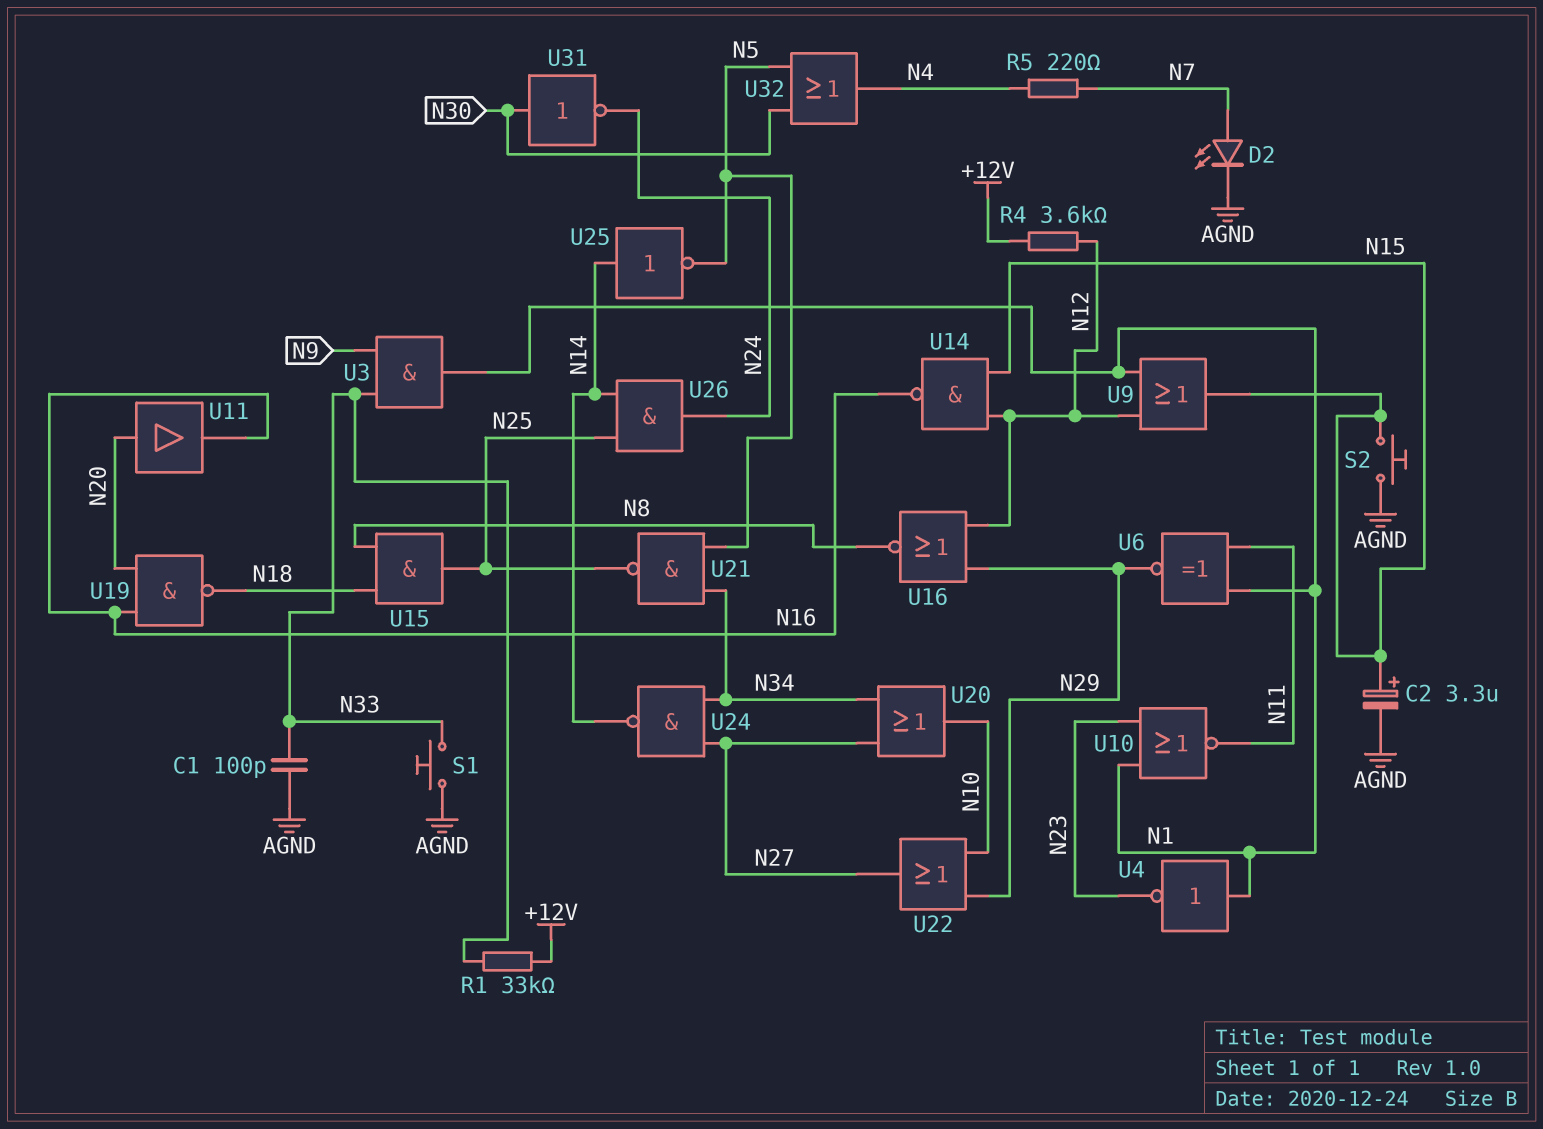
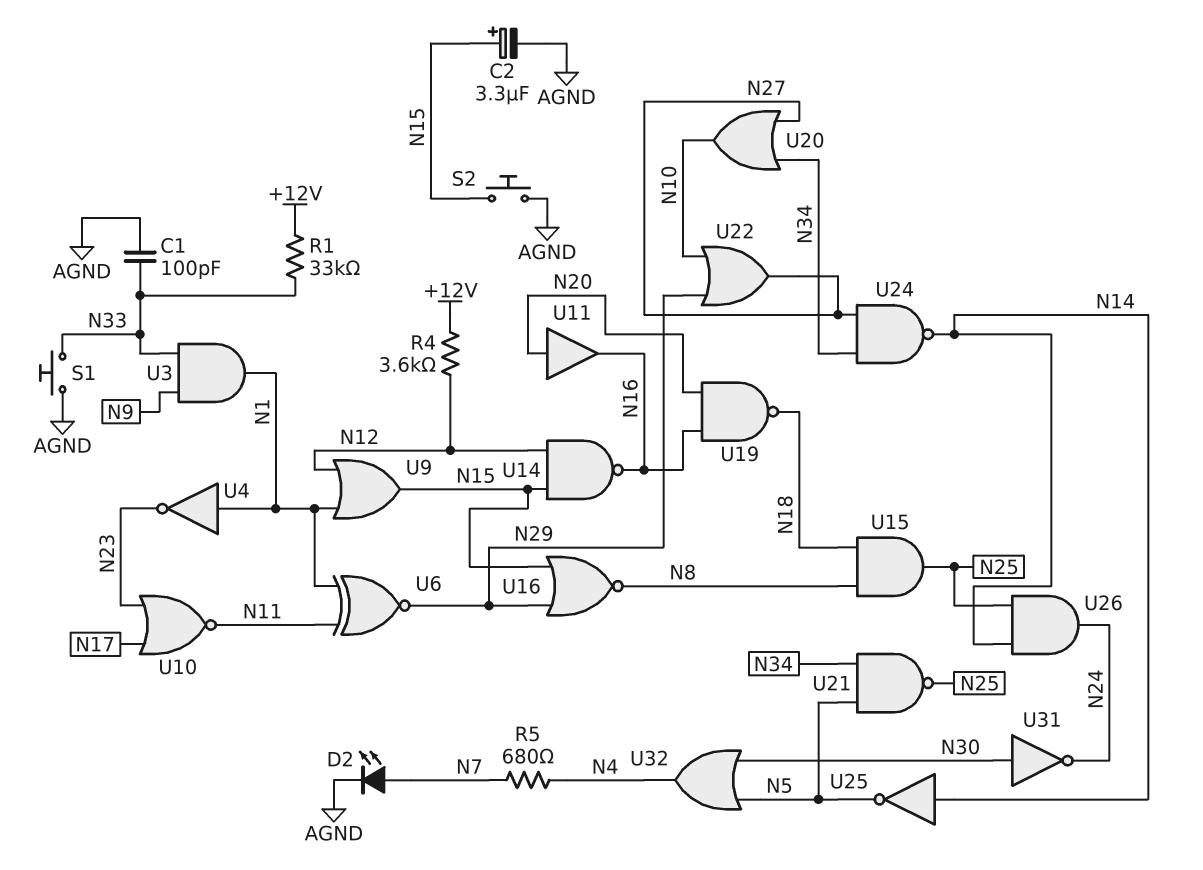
R5: 220 (N4, N7) -> 680 (N4, N7)
U10: NOR (in N1, in N23, out N11) -> NOR (in N17, in N23, out N11)
U16: NOR (in N12, in N29, out N8) -> NOR (in N15, in N29, out N8)

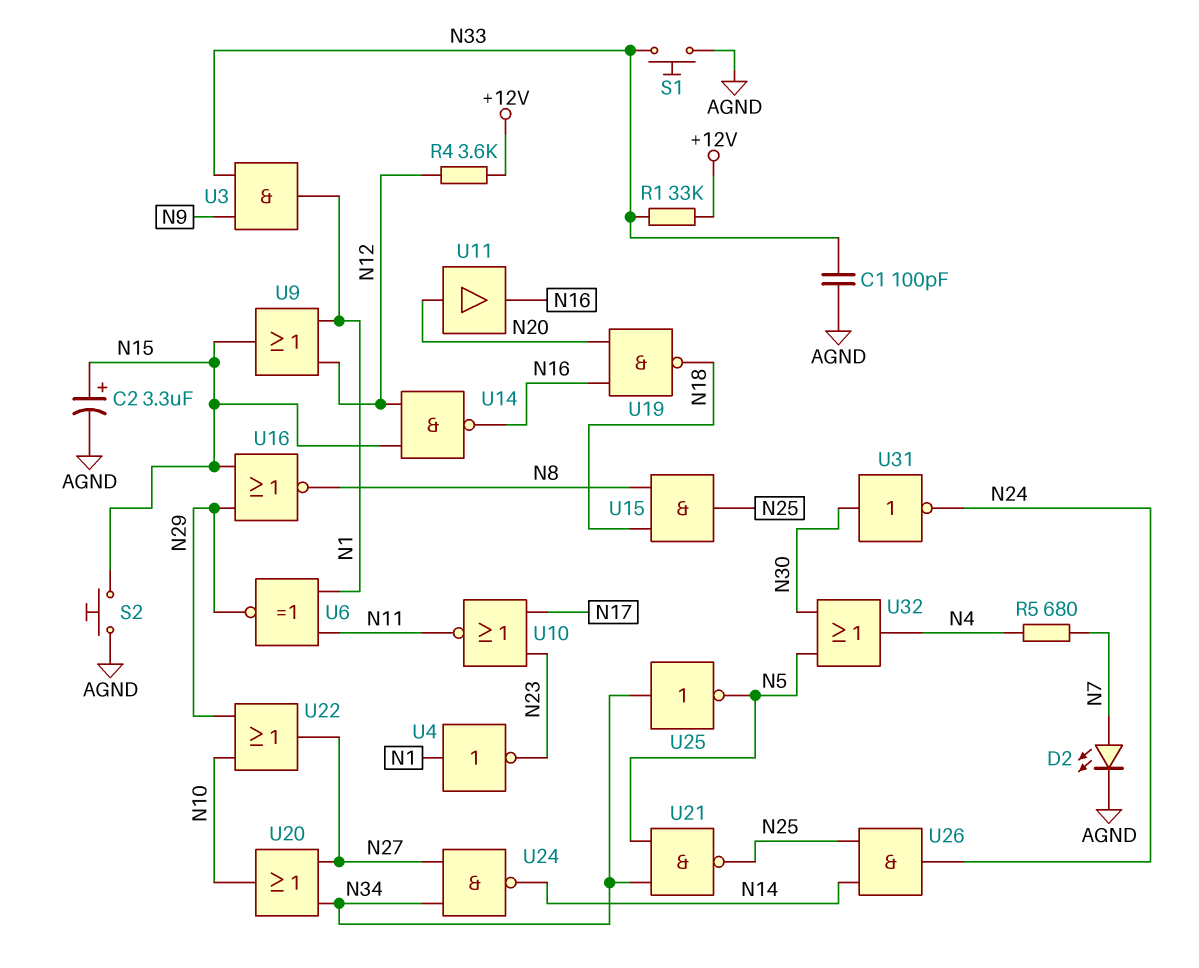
U25: NOT (in N14, out N5) -> NOT (in N34, out N5)

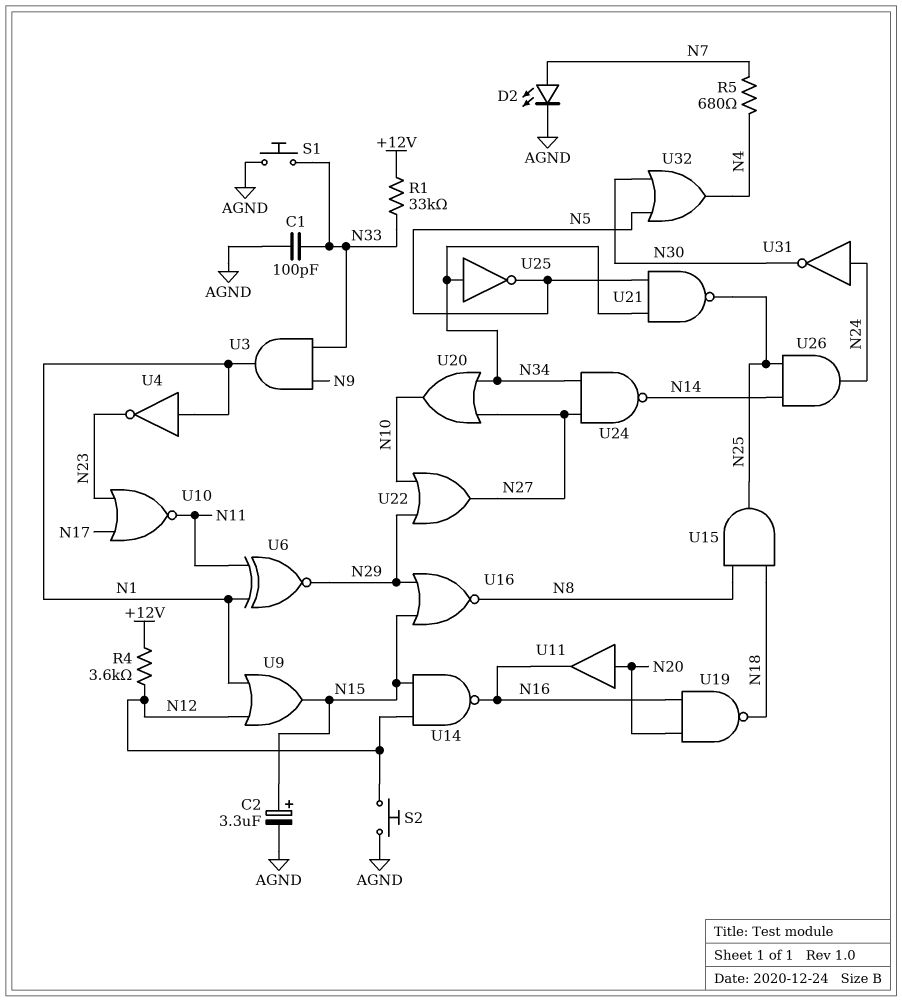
S2: button (AGND, N15) -> button (AGND, N12)
U31: NOT (in N30, out N24) -> NOT (in N24, out N30)

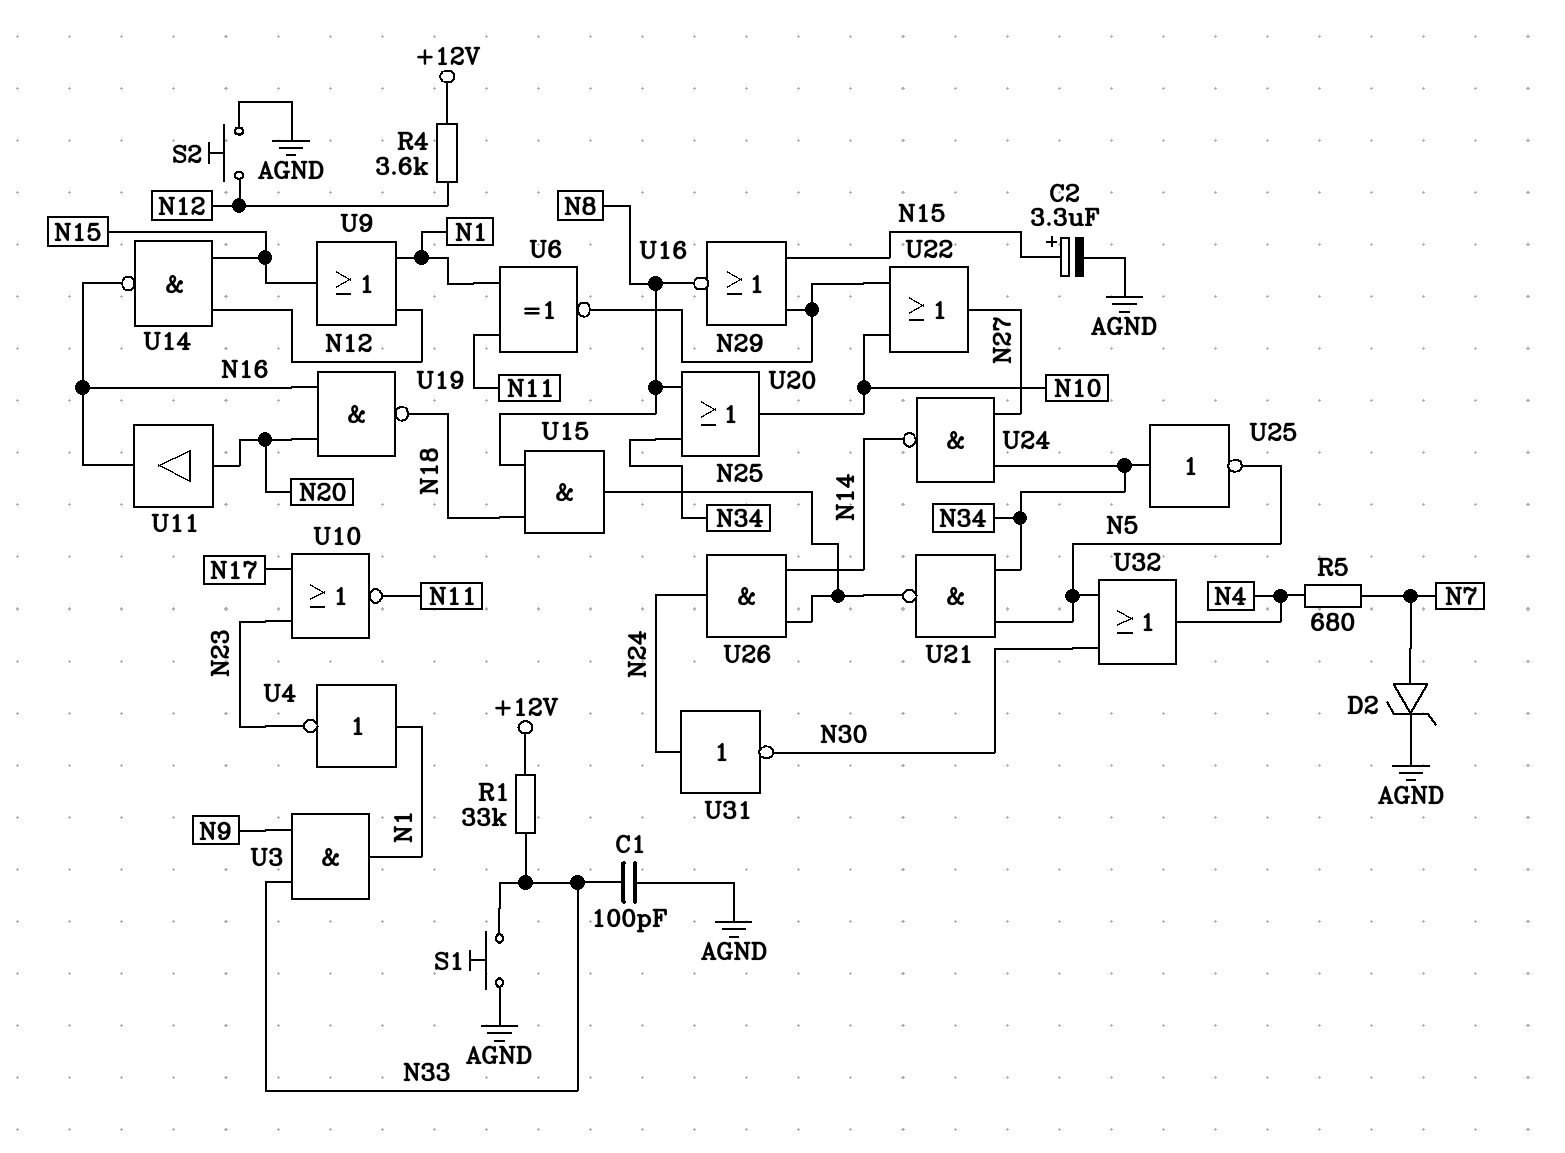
D2: LED (A N7, K AGND) -> zener (A N7, K AGND)
U20: OR (in N27, in N34, out N10) -> OR (in N8, in N34, out N10)

